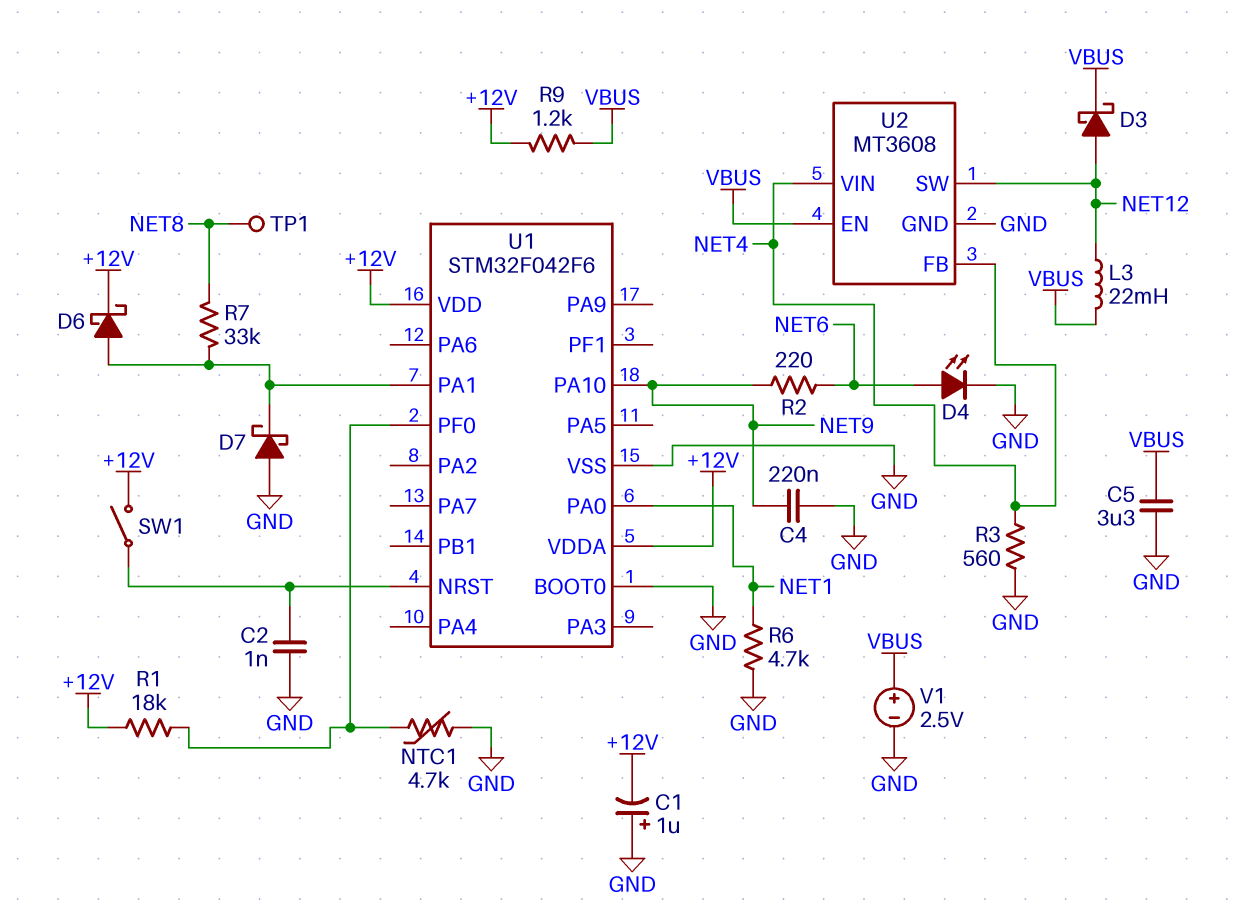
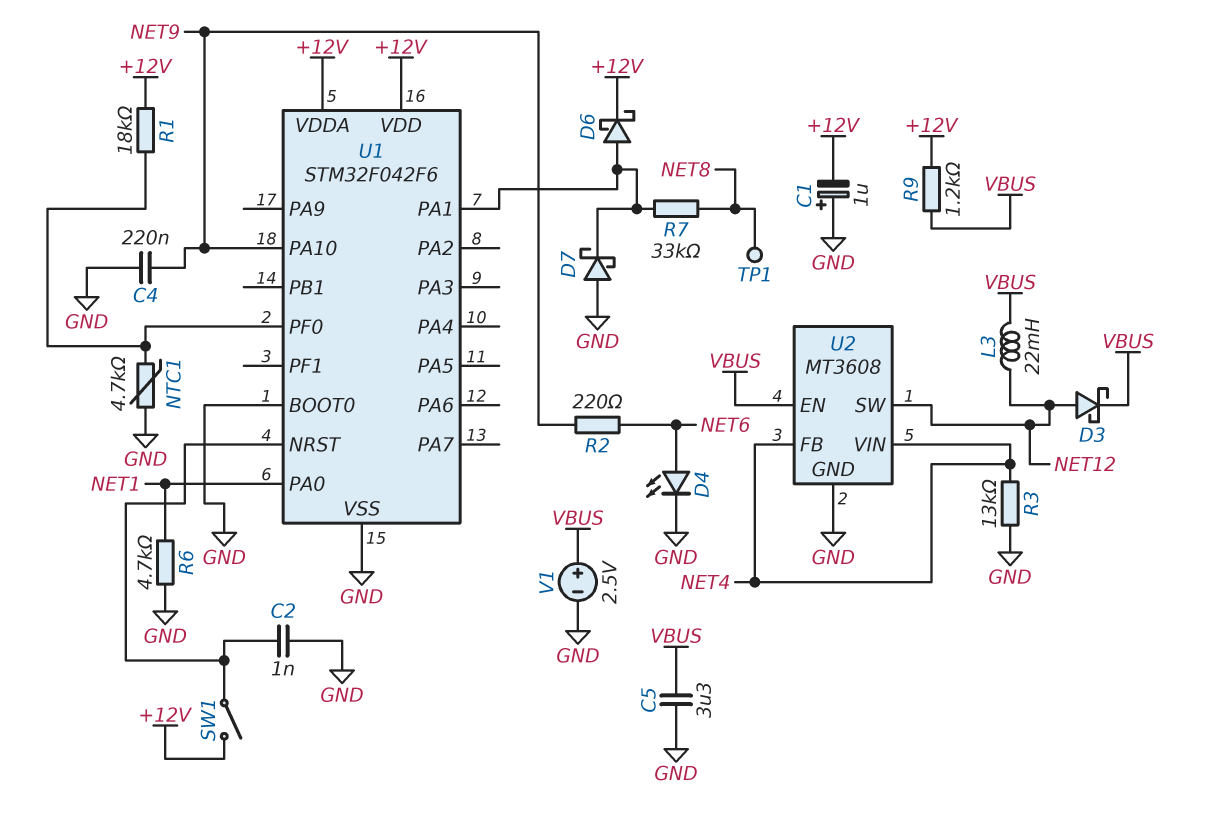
R3: 560 (GND, NET4) -> 13k (GND, NET4)

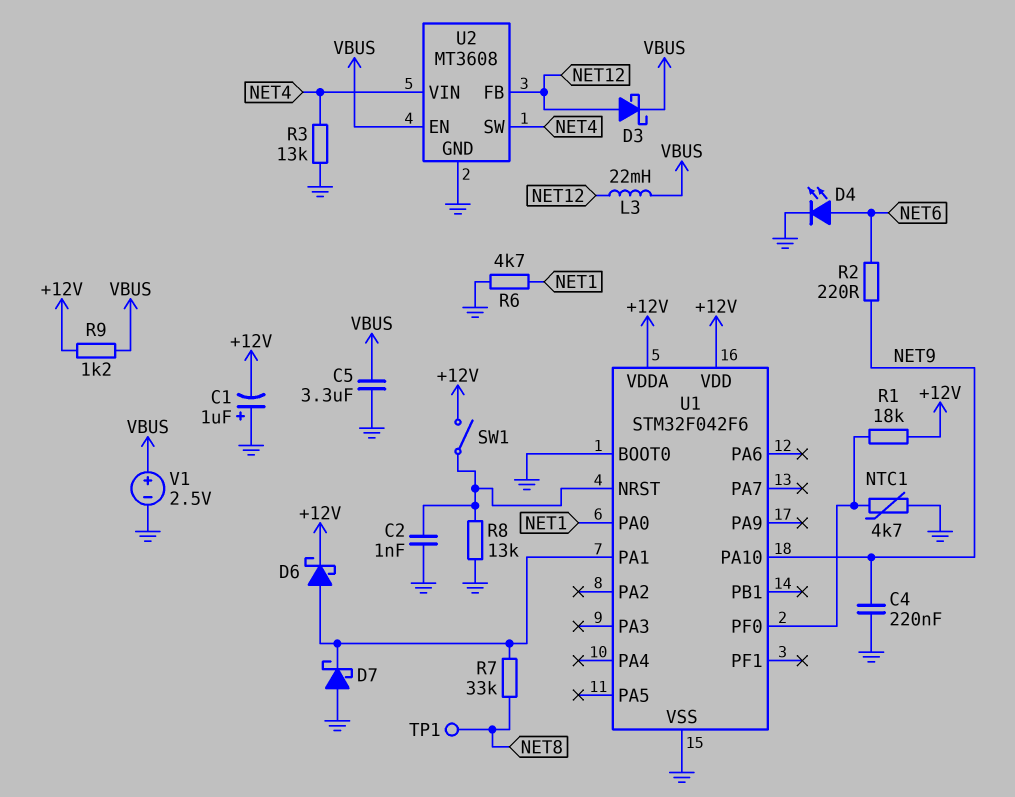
R8: none -> 13k (GND, U1/NRST)
U2 pin FB: NET4 -> NET12
U2 pin SW: NET12 -> NET4

